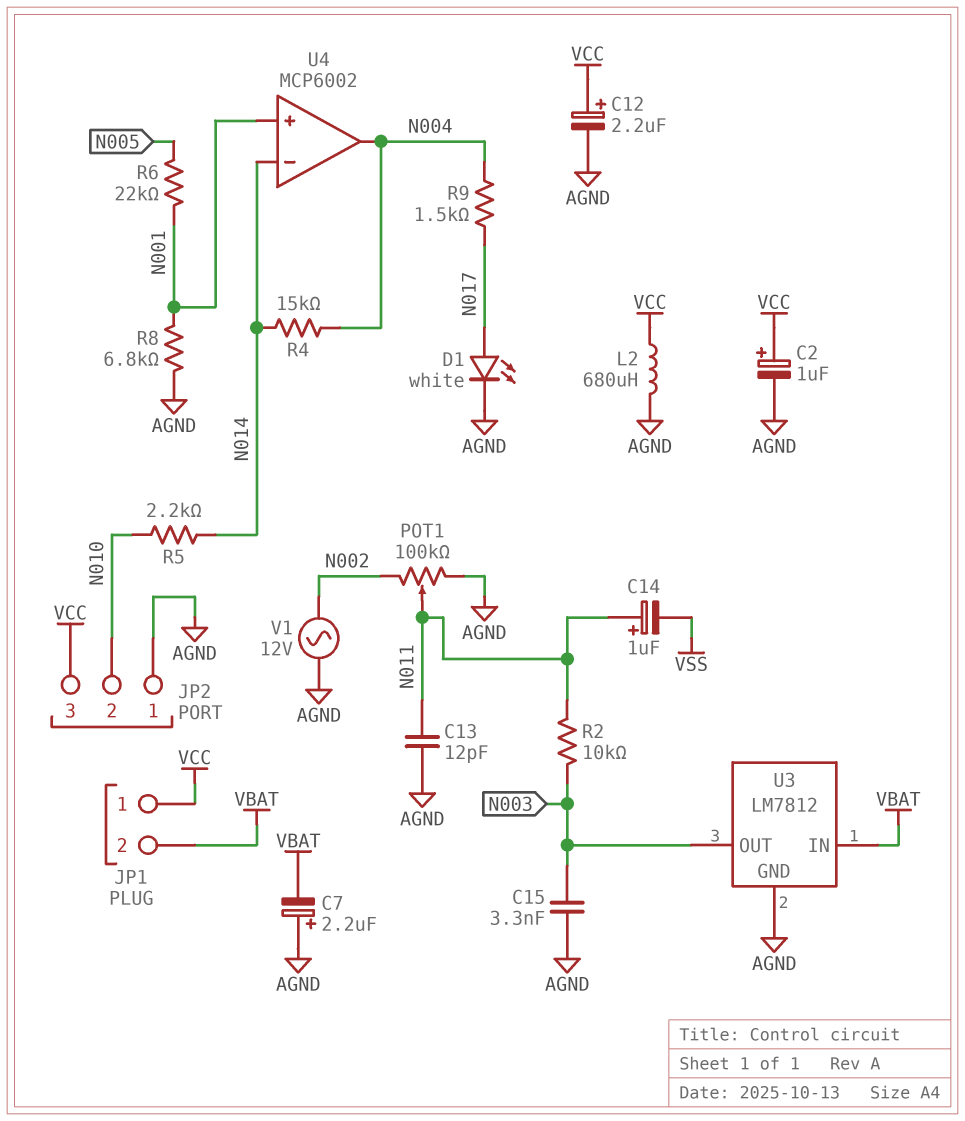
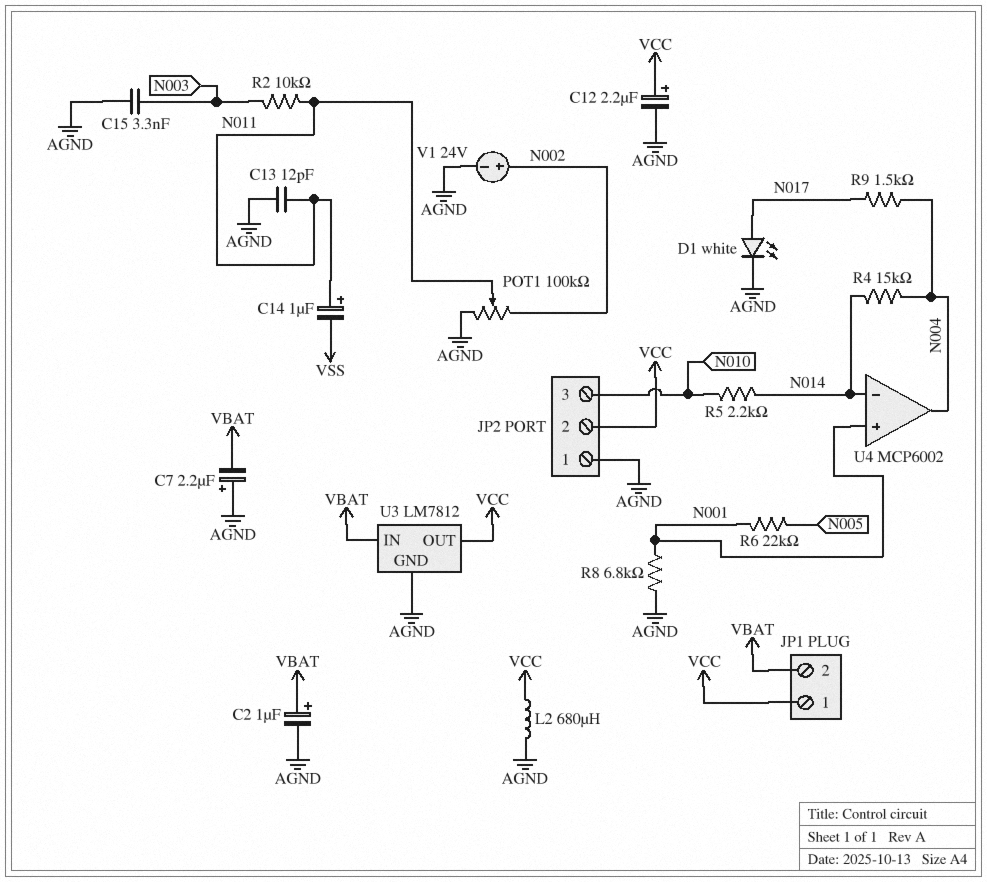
C2: 1uF (plus VCC, minus AGND) -> 1uF (plus VBAT, minus AGND)
JP2 pin 2: N010 -> VCC
JP2 pin 3: VCC -> N010
U3 pin OUT: N003 -> VCC
V1: AC 12V (AGND, N002) -> 24V (plus N002, minus AGND)

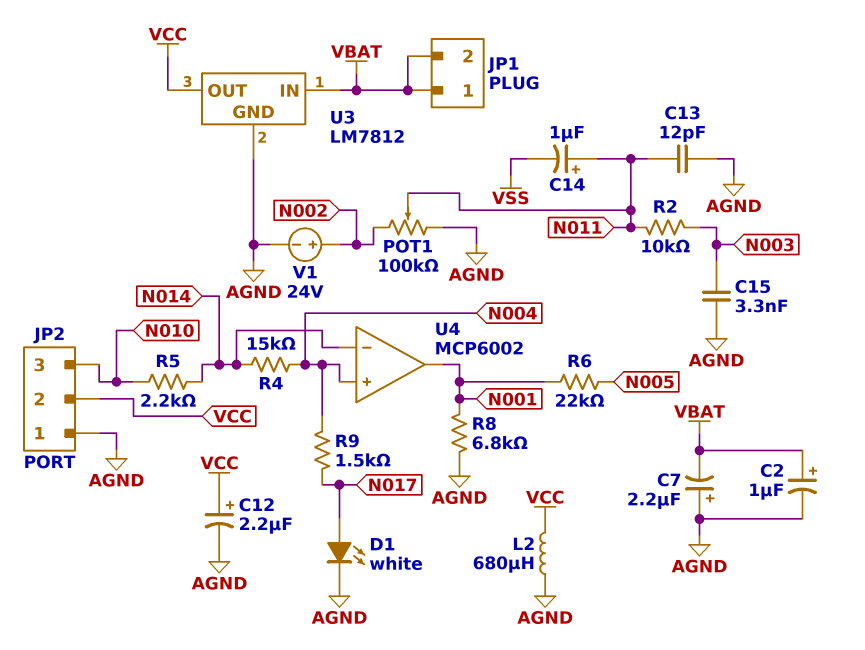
JP1 pin 1: VCC -> VBAT
U4 pin in+: N001 -> N004
U4 pin out: N004 -> N001

